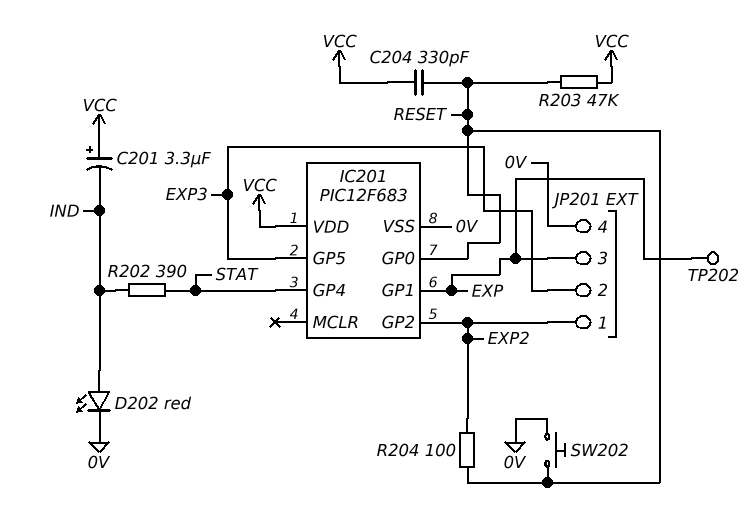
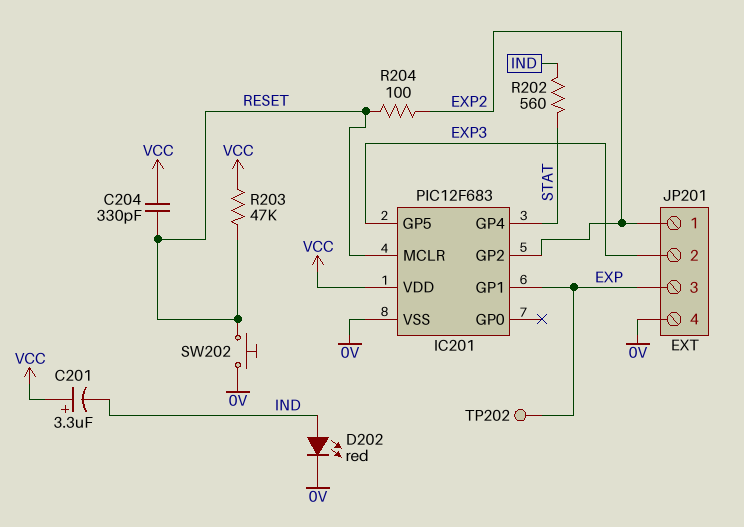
IC201 pin GP0: RESET -> none
IC201 pin MCLR: none -> RESET
R202: 390 (IND, STAT) -> 560 (IND, STAT)

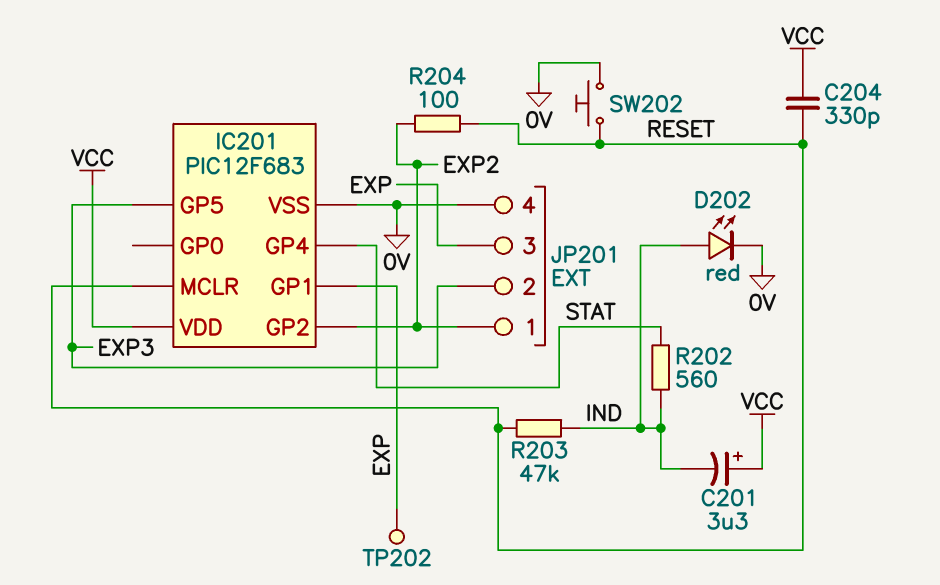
R203: 47k (RESET, VCC) -> 47k (IND, RESET)

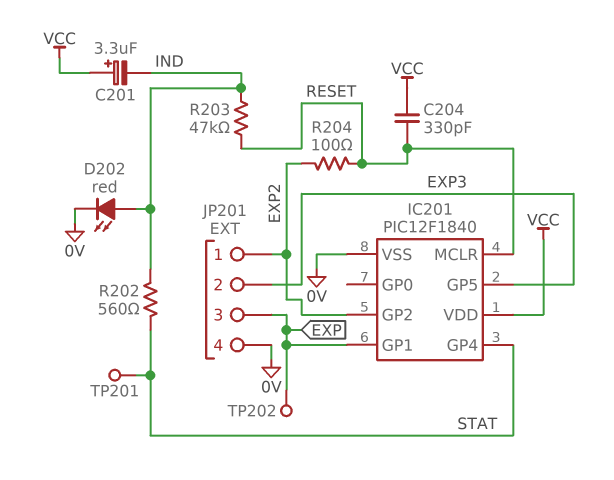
IC201: PIC12F683 -> PIC12F1840
SW202: button (0V, RESET) -> none
TP201: none -> test point (STAT)

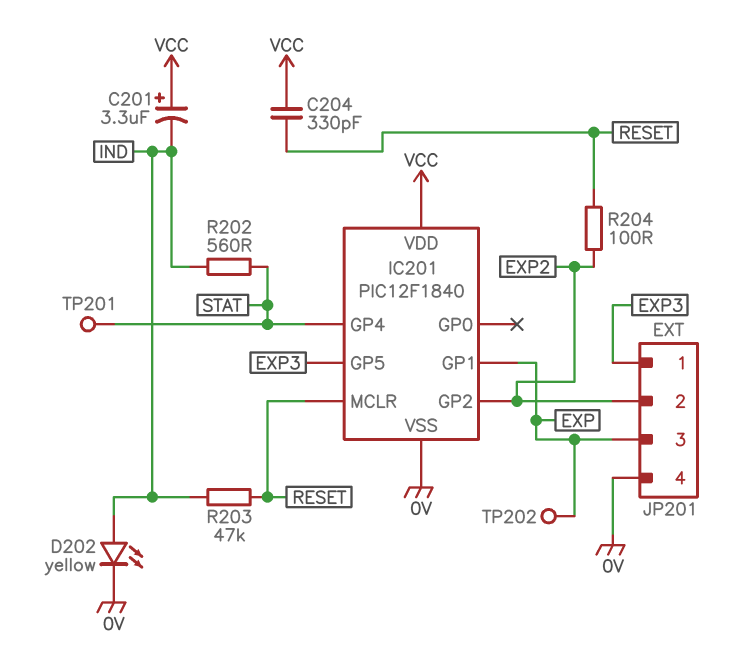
D202: LED red (A IND, K 0V) -> LED yellow (A IND, K 0V)
JP201 pin 1: EXP2 -> EXP3
JP201 pin 2: EXP3 -> EXP2

